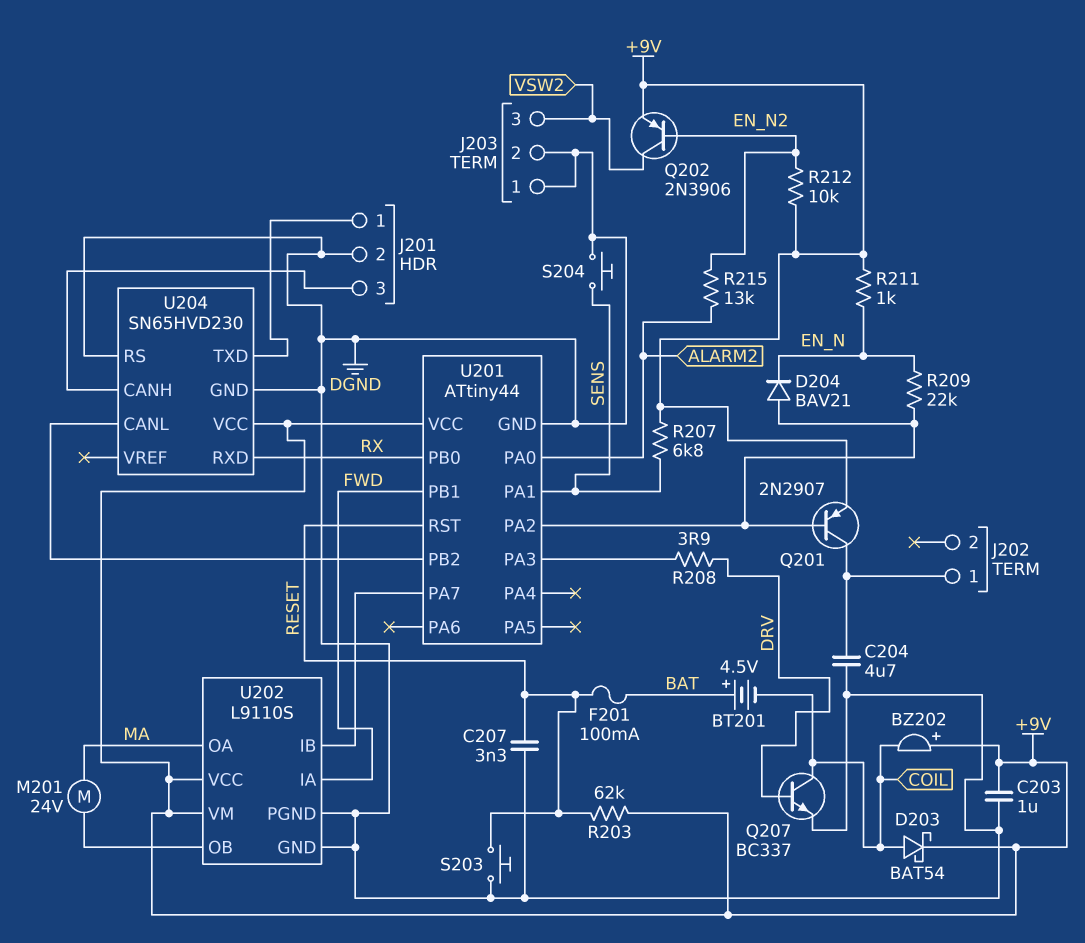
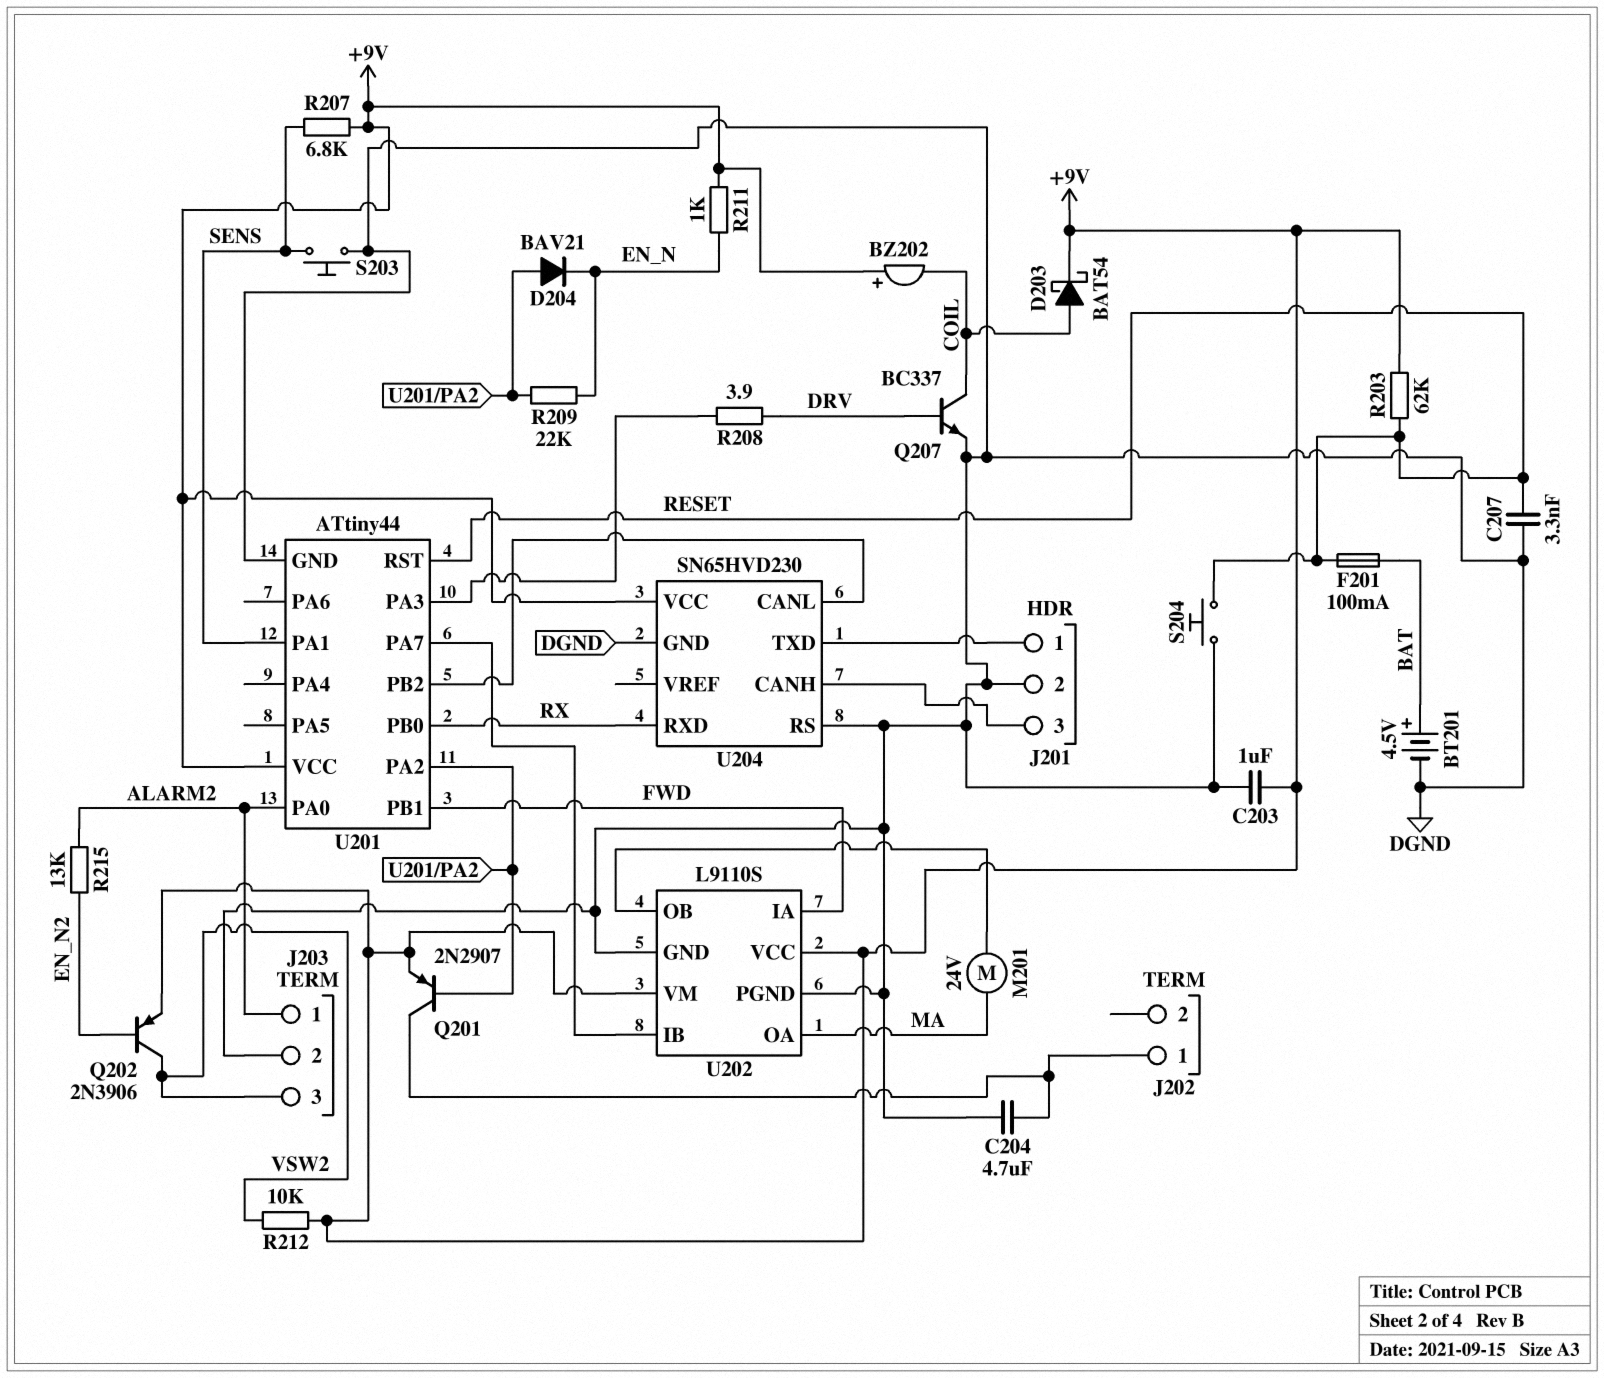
BT201: 4.5V (plus BAT, minus COIL) -> 4.5V (plus BAT, minus DGND)
J203 pin 1: DGND -> ALARM2
R212: 10k (+9V, EN_N2) -> 10k (+9V, VSW2)
S203: button (DGND, RESET) -> button (DGND, SENS)
S204: button (DGND, SENS) -> button (DGND, RESET)

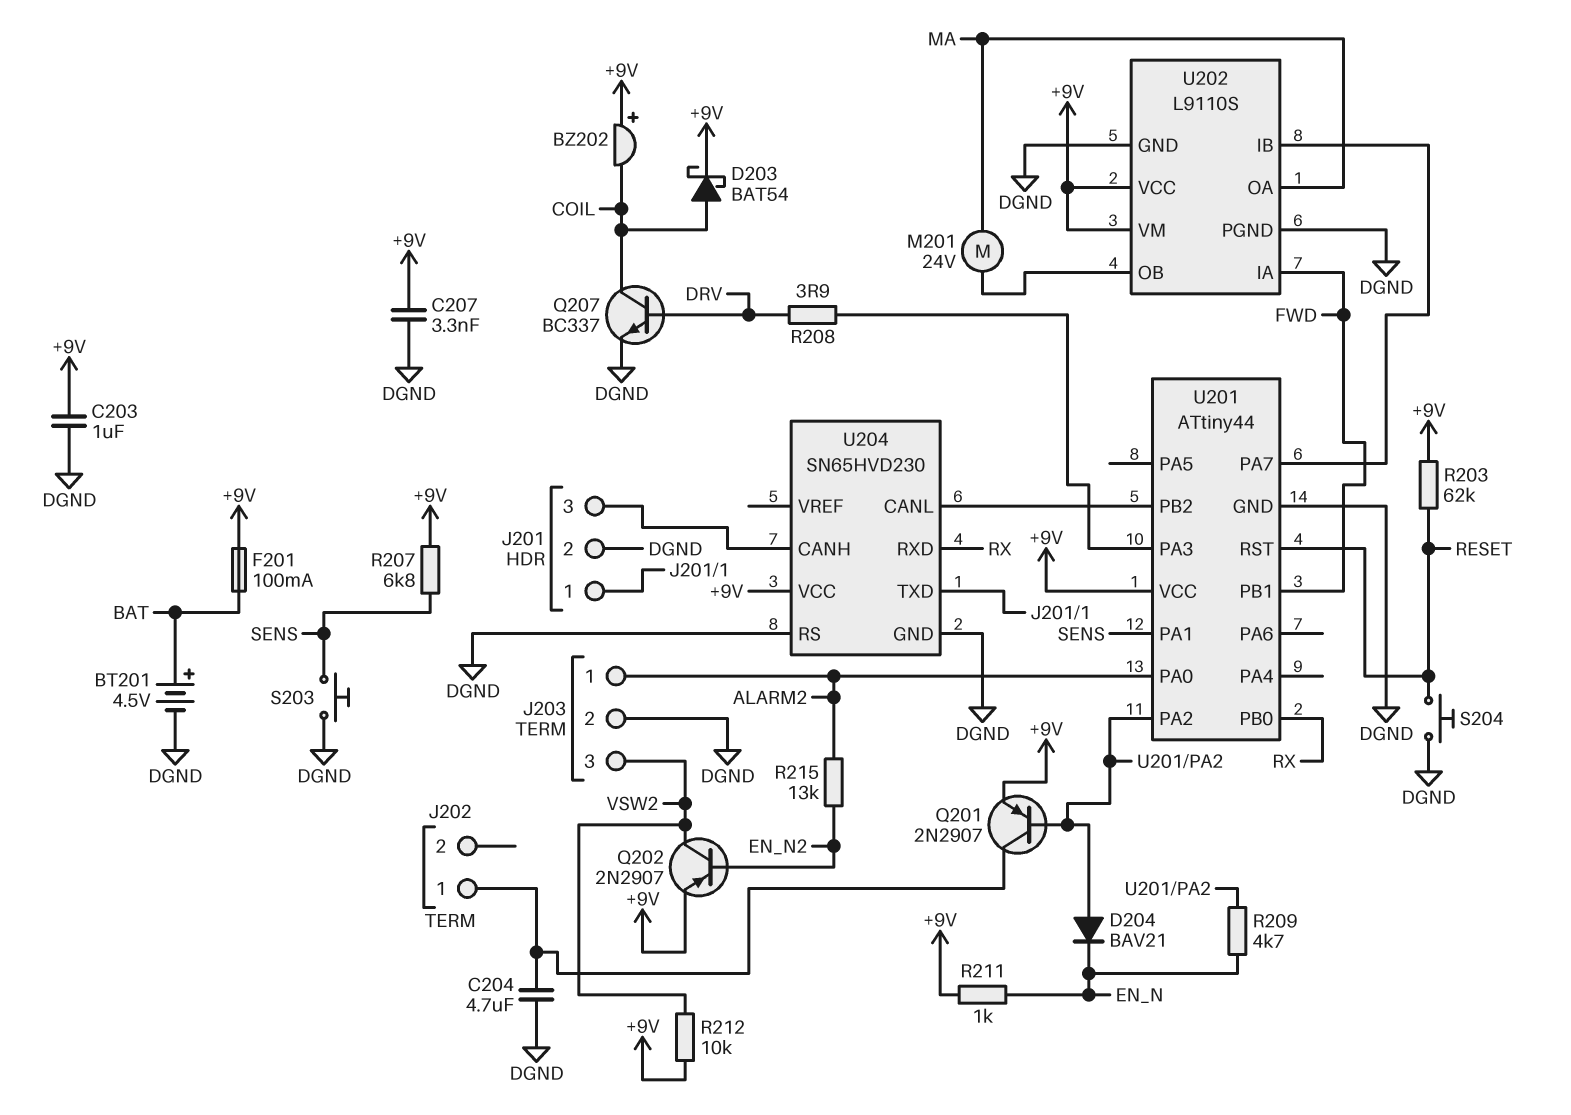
C207: 3.3nF (DGND, RESET) -> 3.3nF (+9V, DGND)
F201: 100mA (BAT, RESET) -> 100mA (+9V, BAT)
Q202: PNP 2N3906 (B EN_N2, C VSW2, E +9V) -> PNP 2N2907 (B EN_N2, C VSW2, E +9V)
R209: 22k (EN_N, U201/PA2) -> 4.7k (EN_N, U201/PA2)

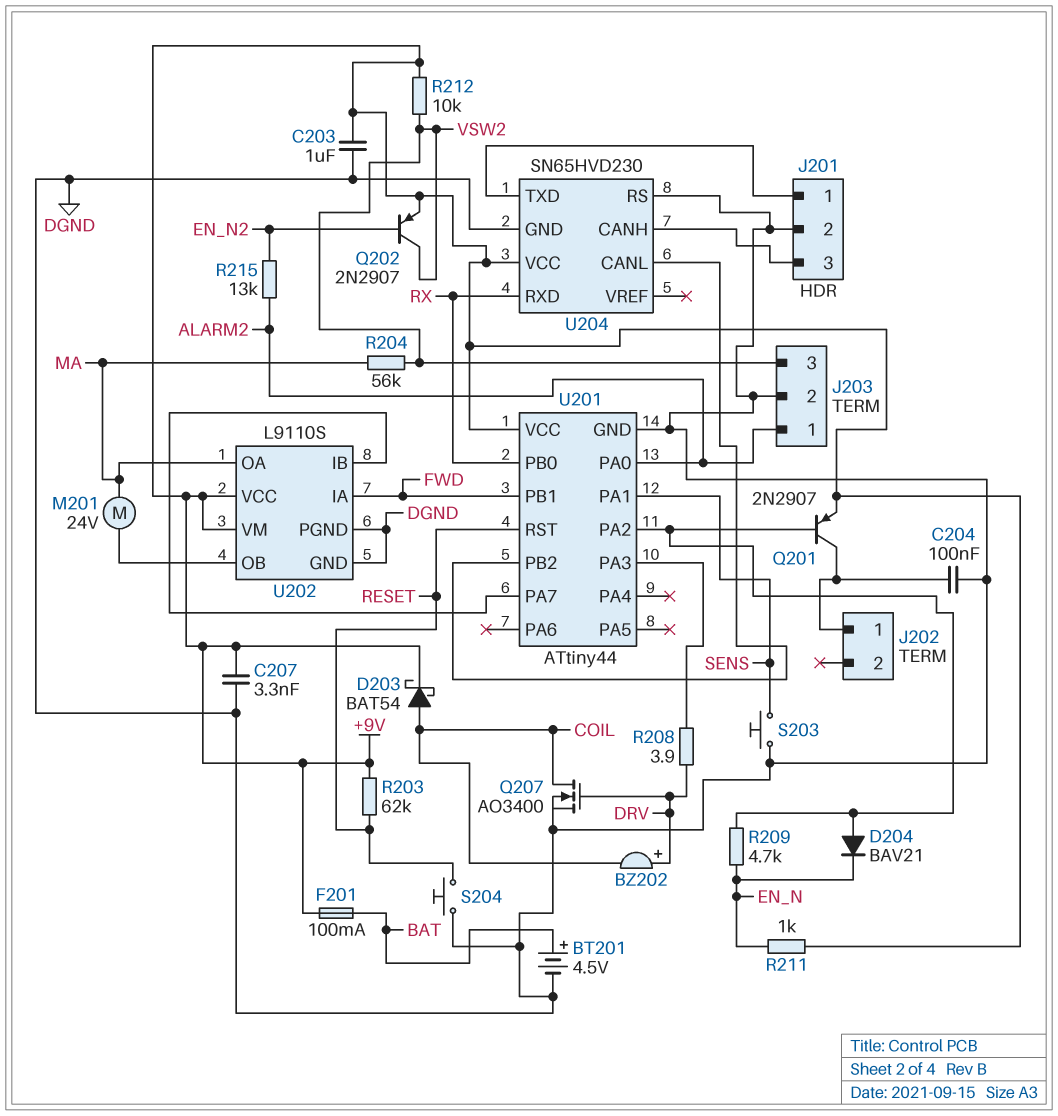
BZ202: buzzer (plus +9V, minus COIL) -> buzzer (plus DRV, minus COIL)
C204: 4.7uF (DGND, J202/1) -> 100nF (DGND, J202/1)
Q207: NPN BC337 (B DRV, C COIL, E DGND) -> NMOS AO3400 (G DRV, D COIL, S DGND)
R204: none -> 56k (MA, VSW2)
R207: 6.8k (+9V, SENS) -> none

